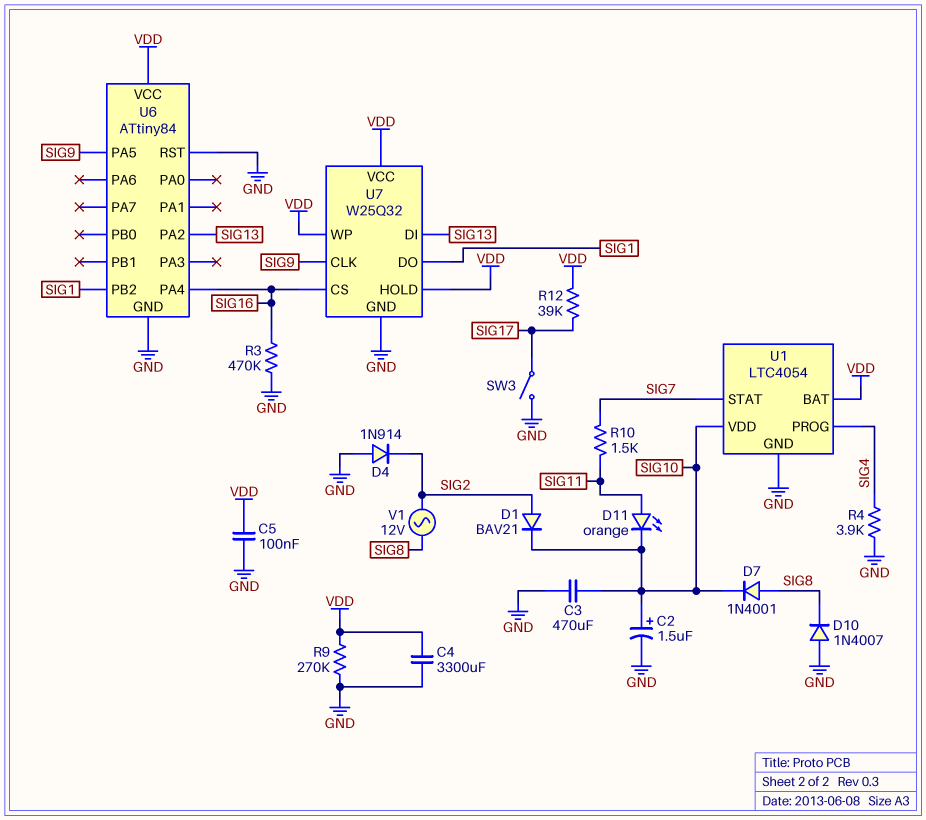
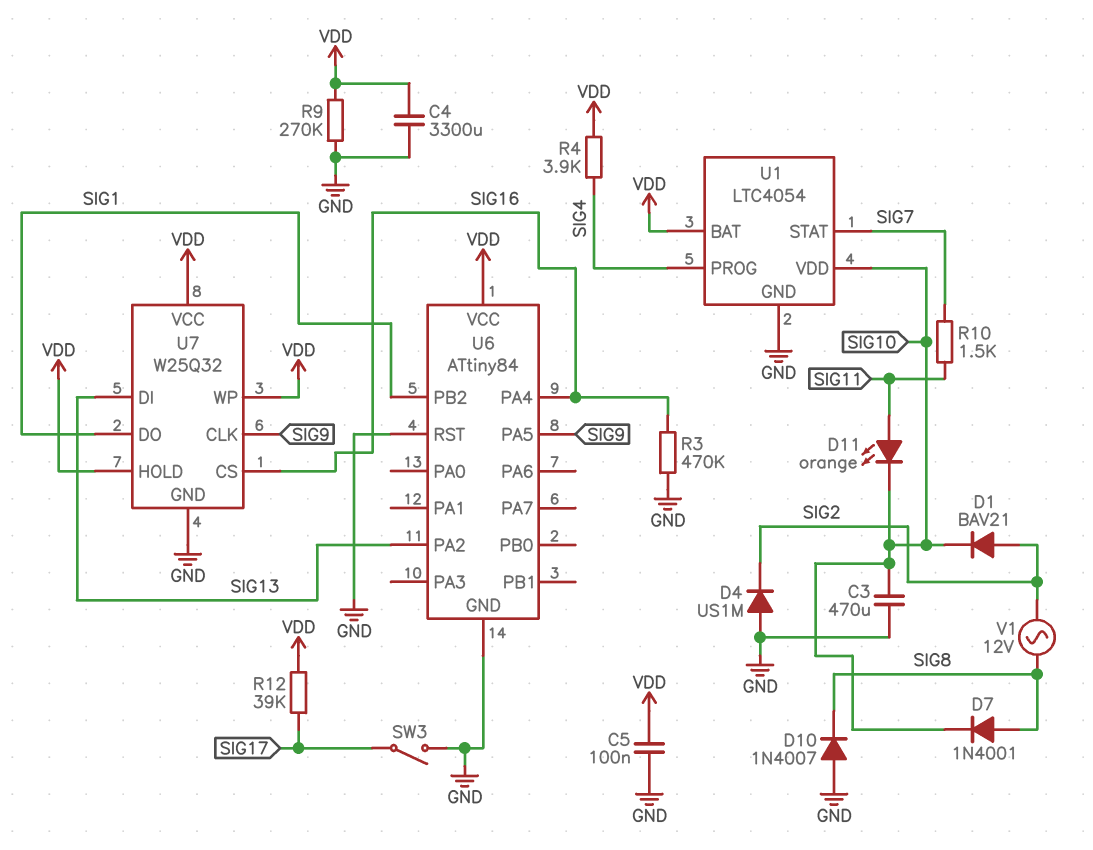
C2: 1.5uF (plus SIG10, minus GND) -> none
D4: diode 1N914 (A GND, K SIG2) -> diode US1M (A GND, K SIG2)
R4: 3.9k (GND, SIG4) -> 3.9k (SIG4, VDD)

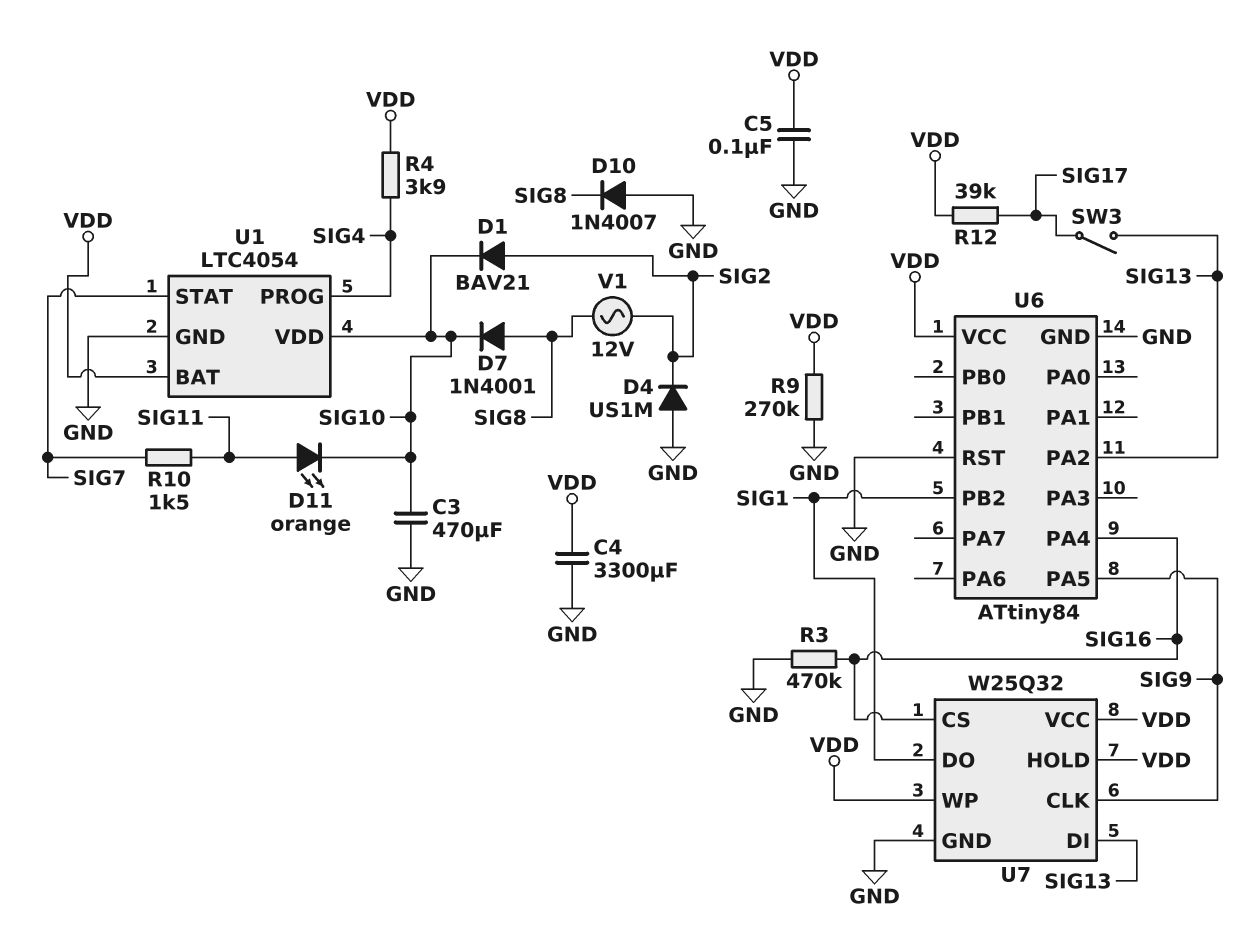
SW3: switch (GND, SIG17) -> switch (SIG13, SIG17)

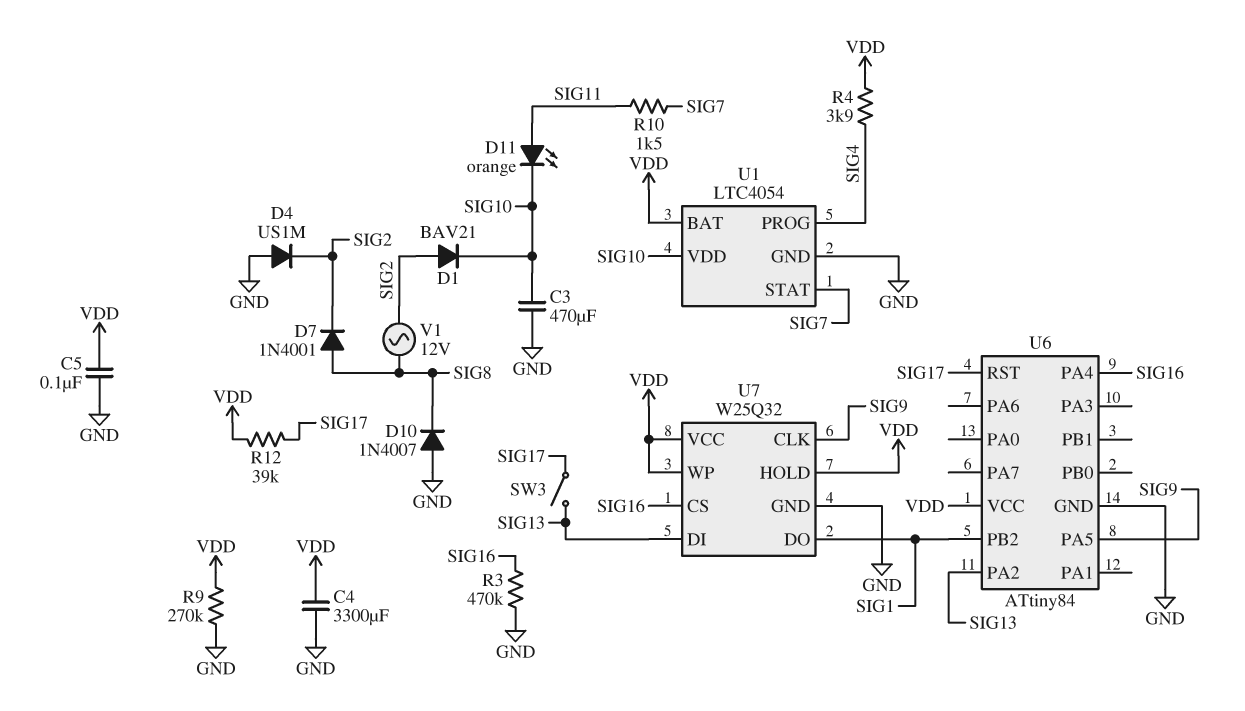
D7: diode 1N4001 (A SIG8, K SIG10) -> diode 1N4001 (A SIG8, K SIG2)
U6 pin RST: GND -> SIG17

